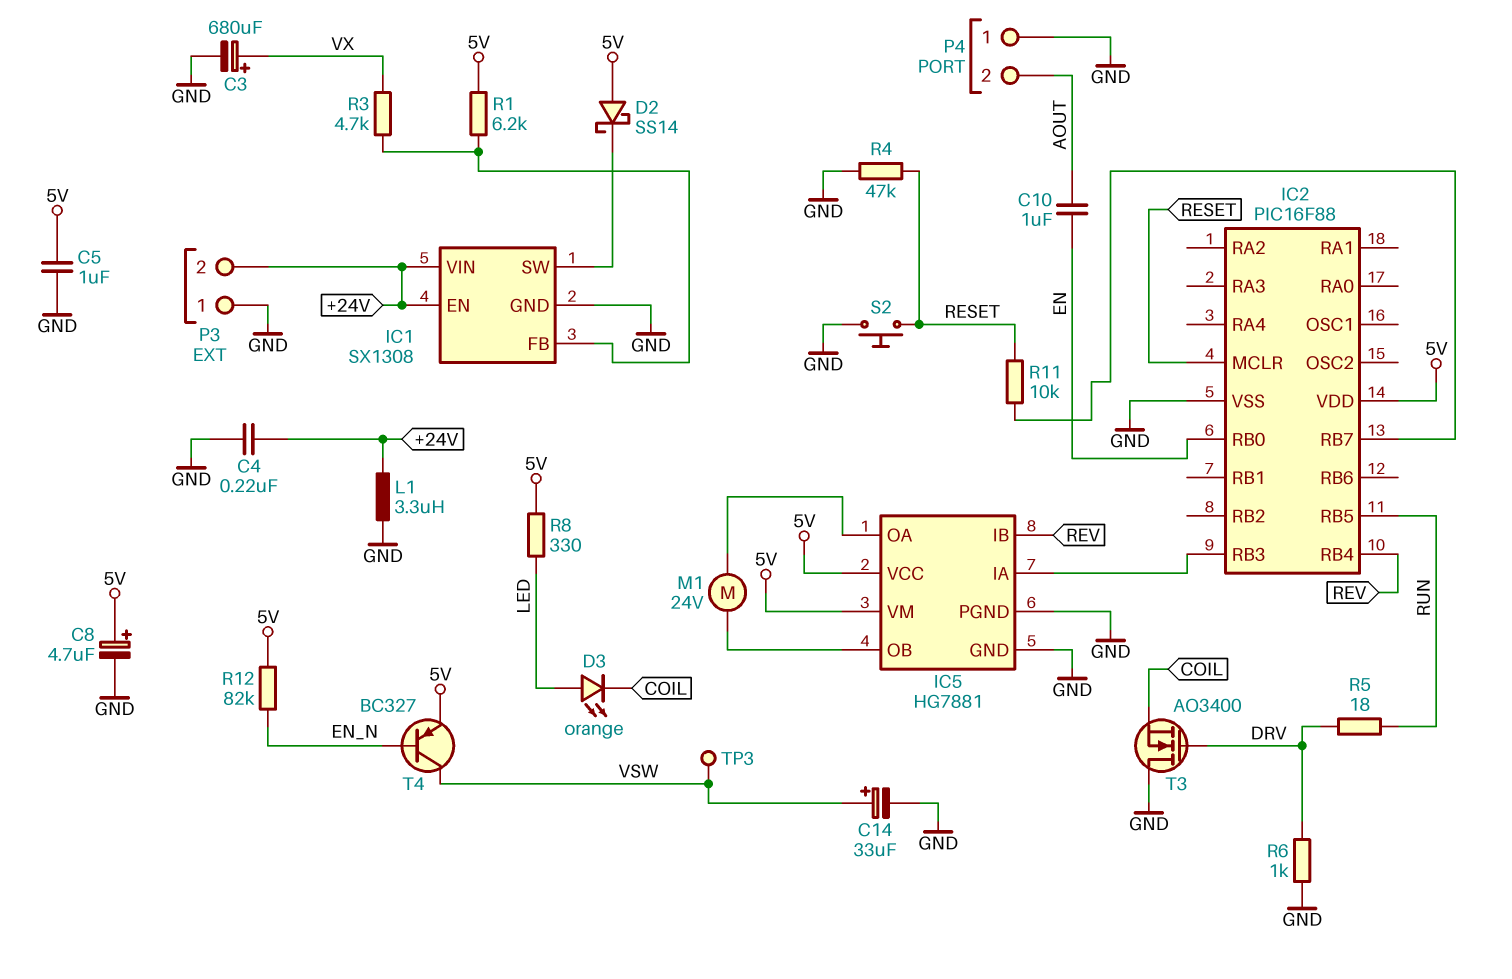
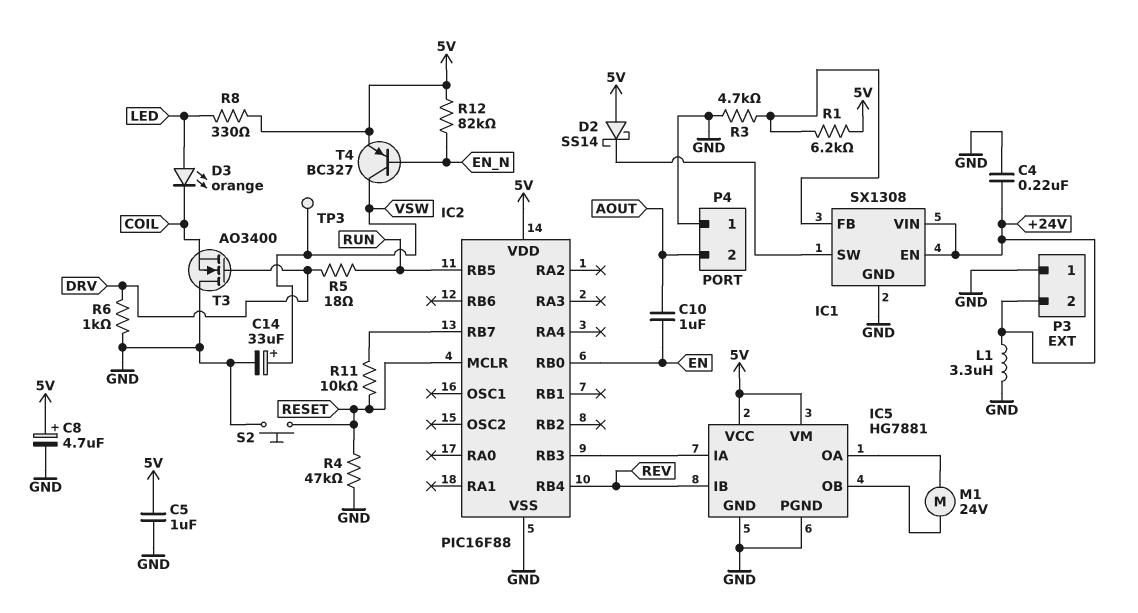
C3: 680uF (plus VX, minus GND) -> none
R3: 4.7k (IC1/FB, VX) -> 4.7k (GND, IC1/FB)

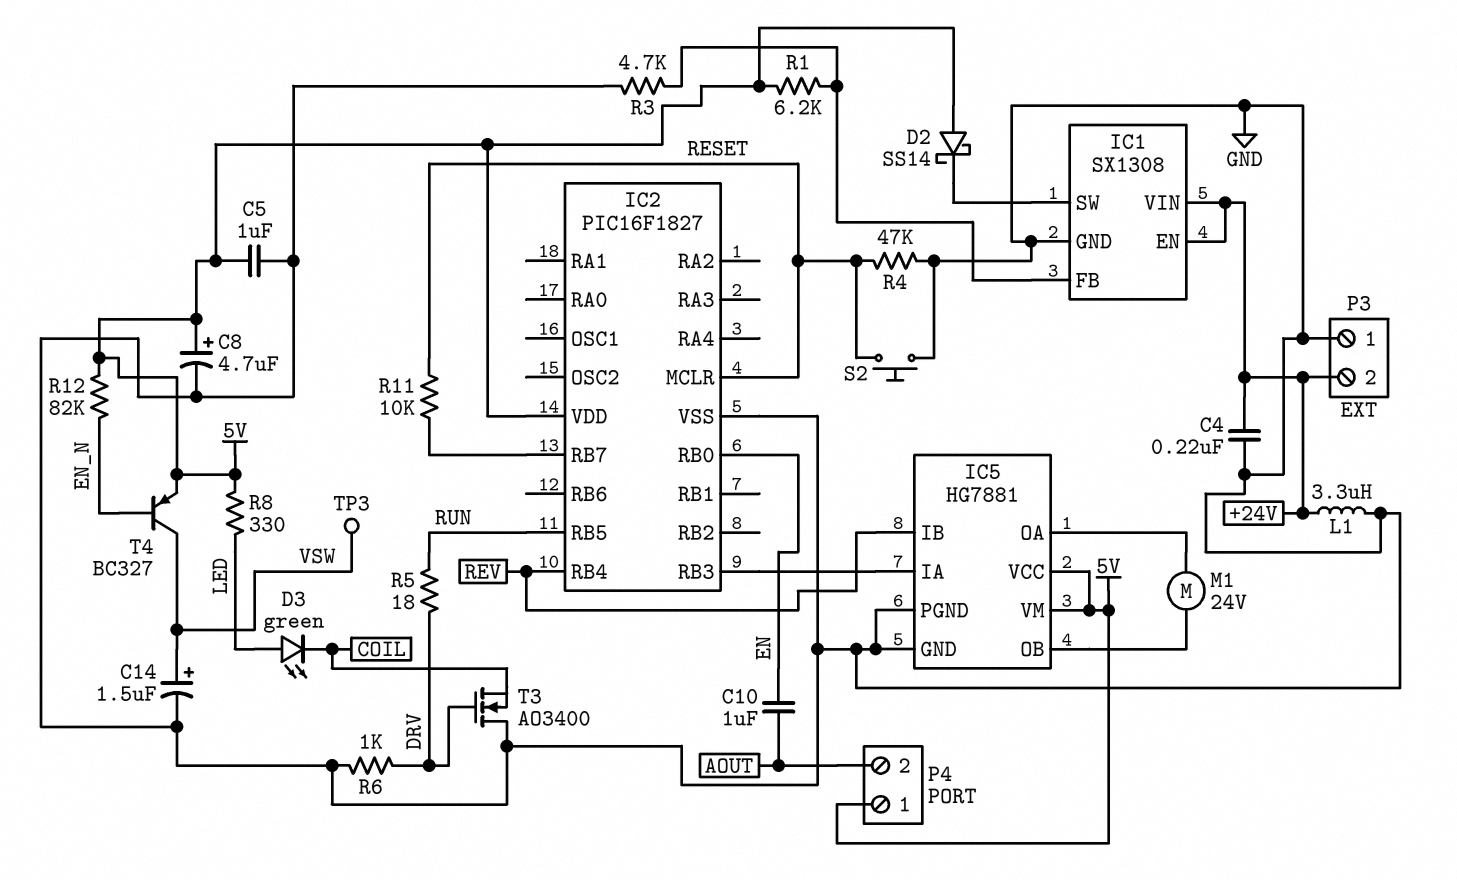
C14: 33uF (plus VSW, minus GND) -> 1.5uF (plus VSW, minus GND)
D3: LED orange (A LED, K COIL) -> LED green (A LED, K COIL)
IC2: PIC16F88 -> PIC16F1827
P4 pin 1: GND -> 5V

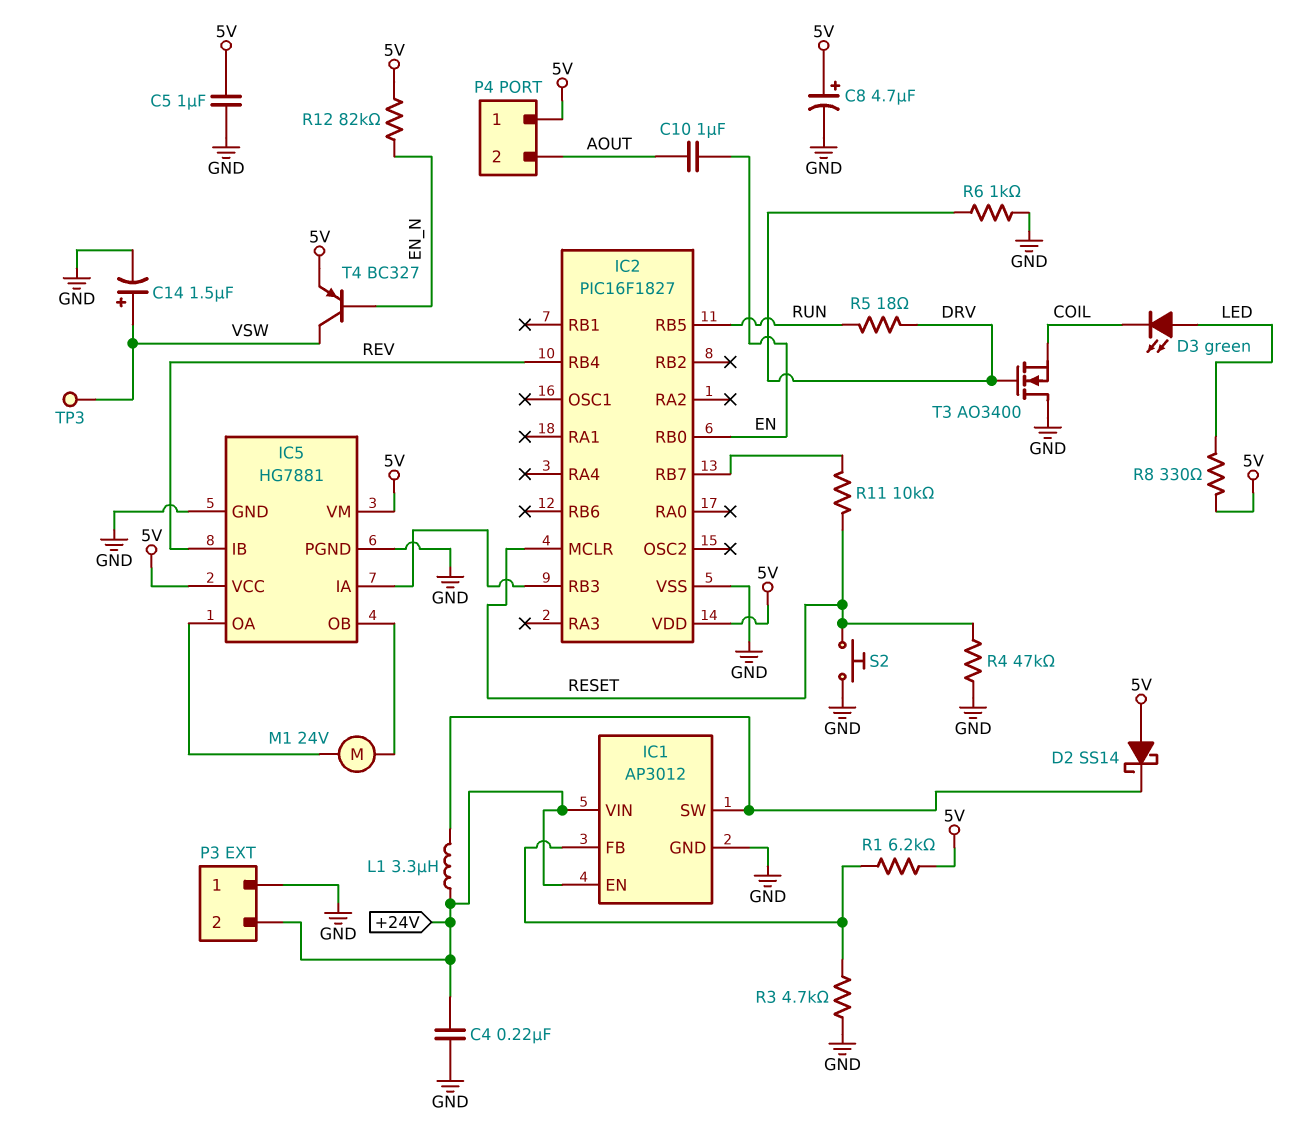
IC1: SX1308 -> AP3012
L1: 3.3uH (+24V, GND) -> 3.3uH (+24V, IC1/SW)

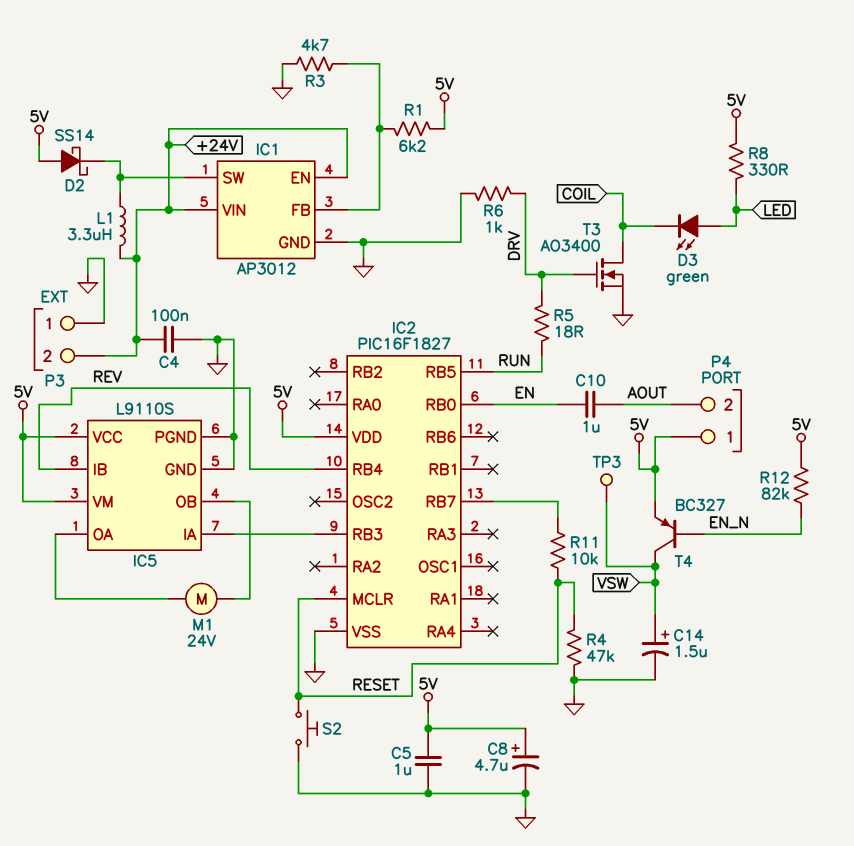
C4: 220nF (+24V, GND) -> 100nF (+24V, GND)
IC5: HG7881 -> L9110S
T3: NMOS AO3400 (G DRV, D GND, S COIL) -> NMOS AO3400 (G DRV, D COIL, S GND)

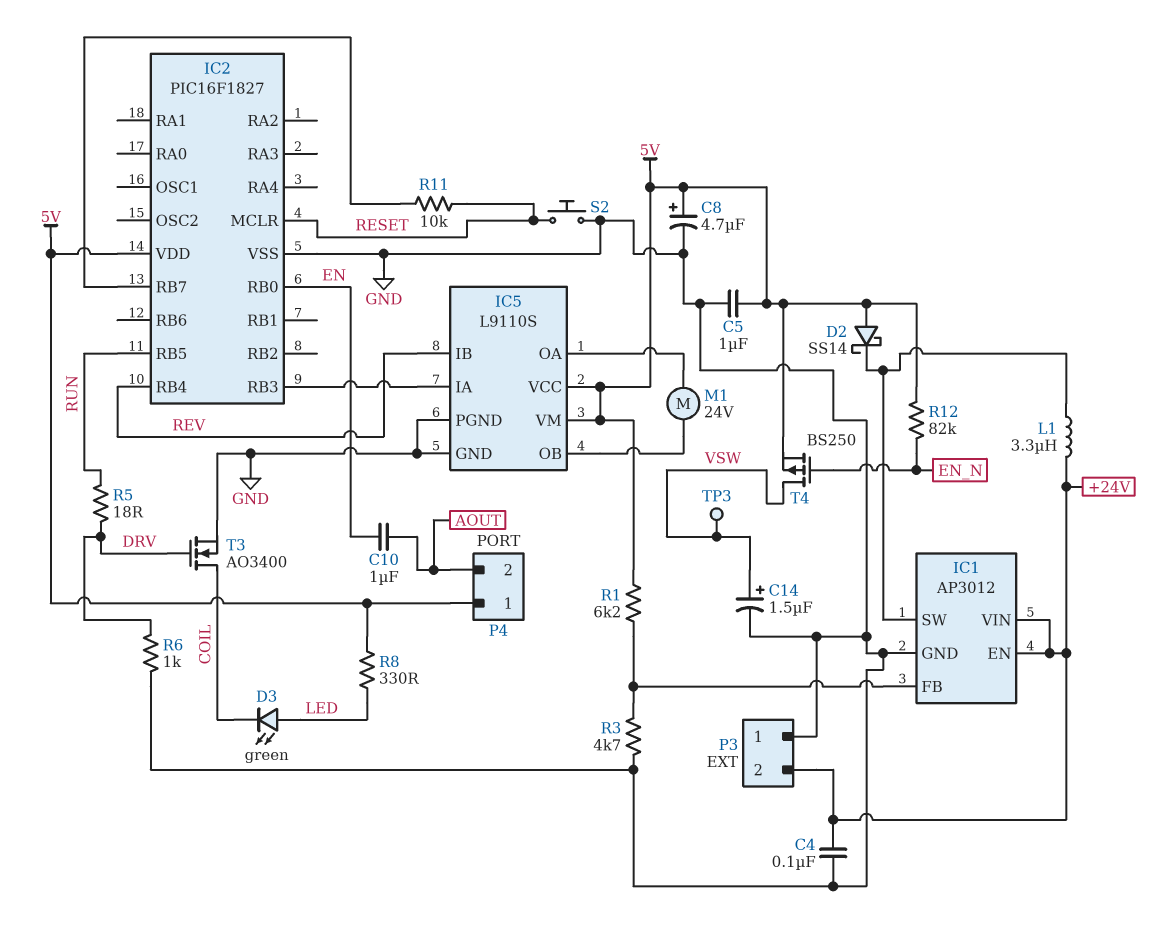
R4: 47k (GND, RESET) -> none
T4: PNP BC327 (B EN_N, C VSW, E 5V) -> PMOS BS250 (G EN_N, D VSW, S 5V)

